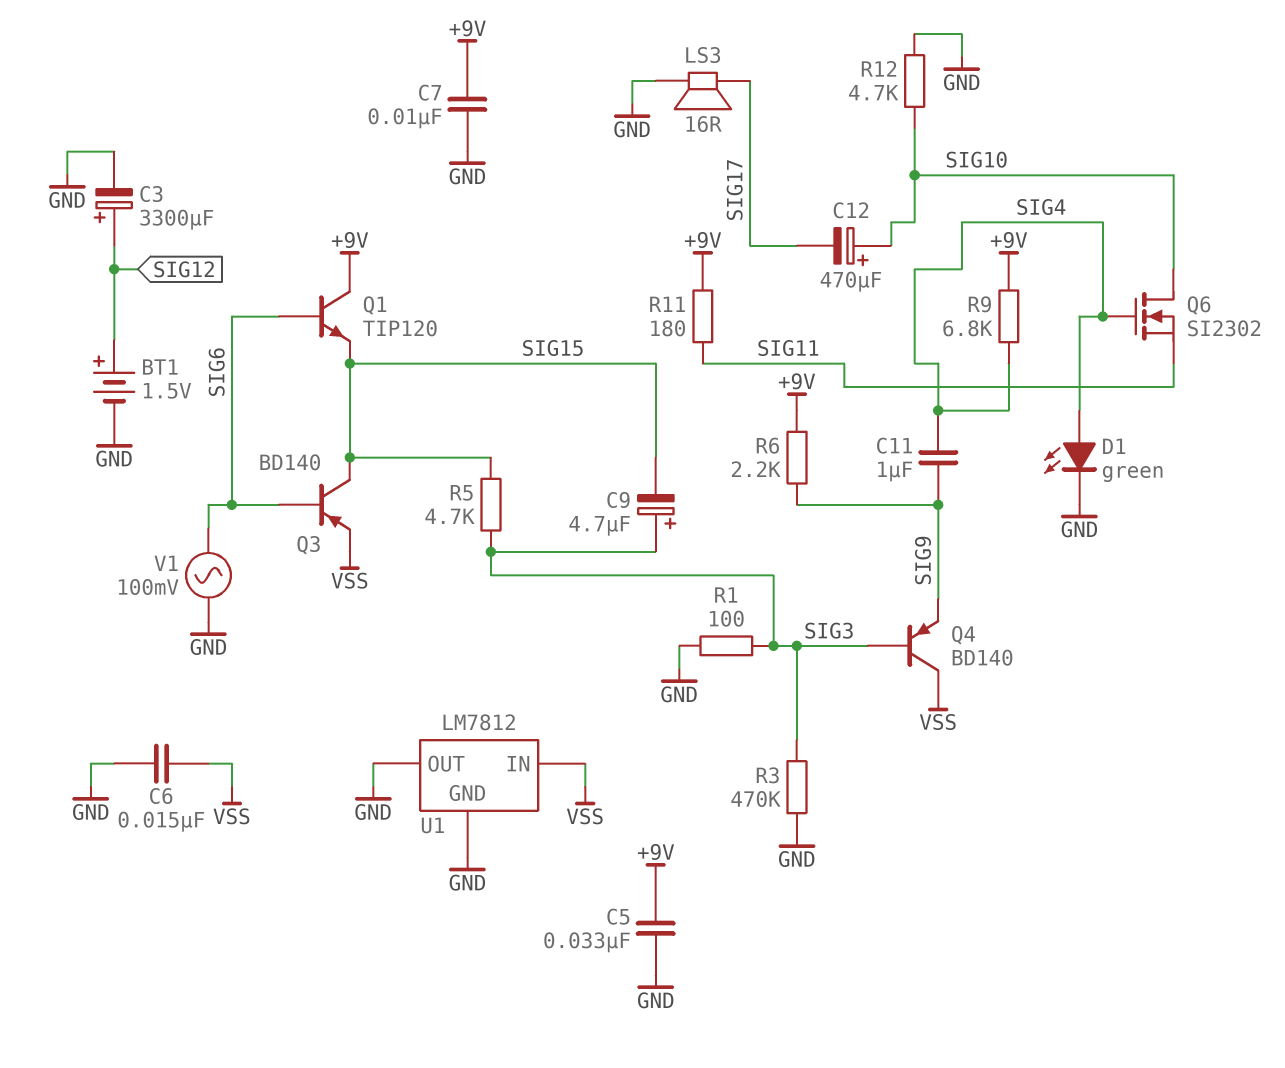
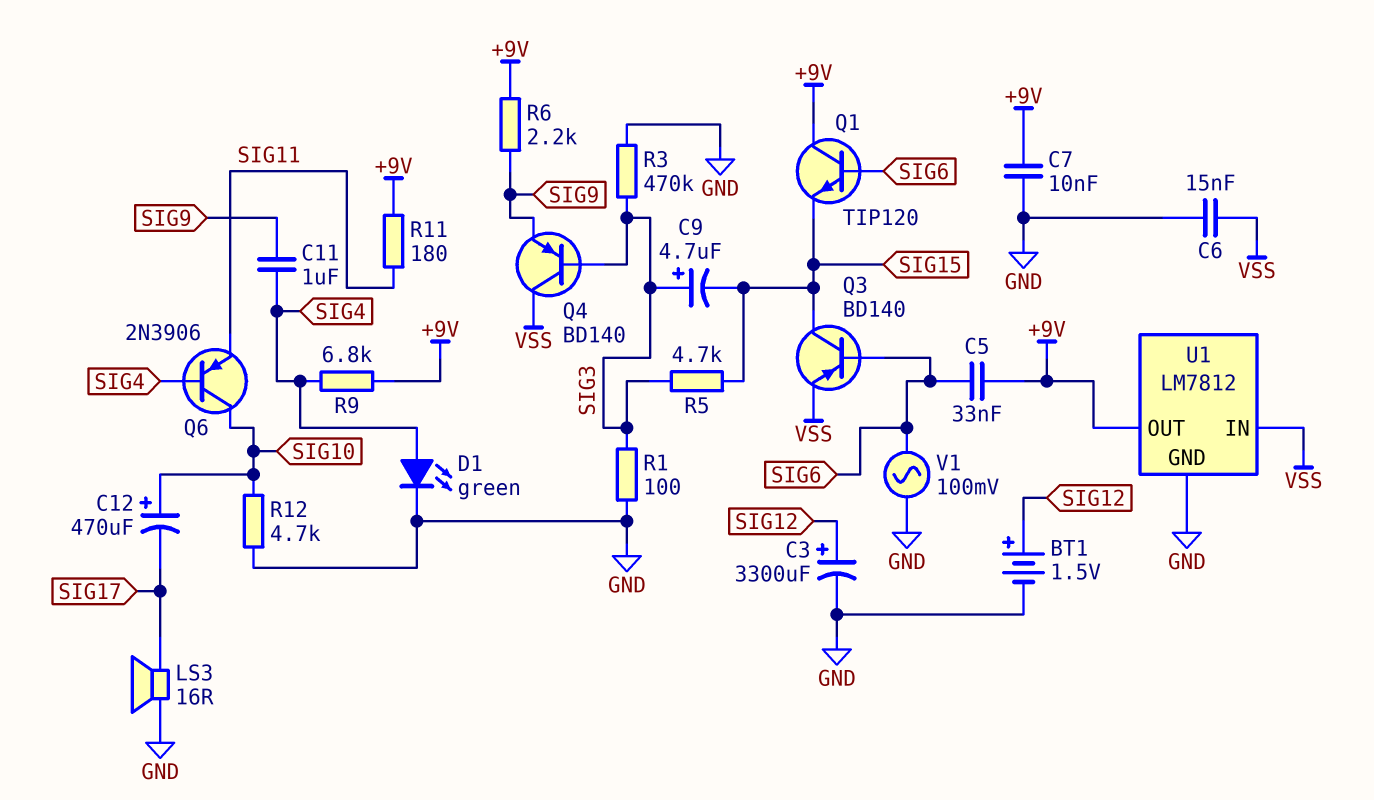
C5: 33nF (+9V, GND) -> 33nF (+9V, SIG6)
Q6: NMOS SI2302 (G SIG4, D SIG10, S SIG11) -> PNP 2N3906 (B SIG4, C SIG10, E SIG11)
U1 pin OUT: GND -> +9V

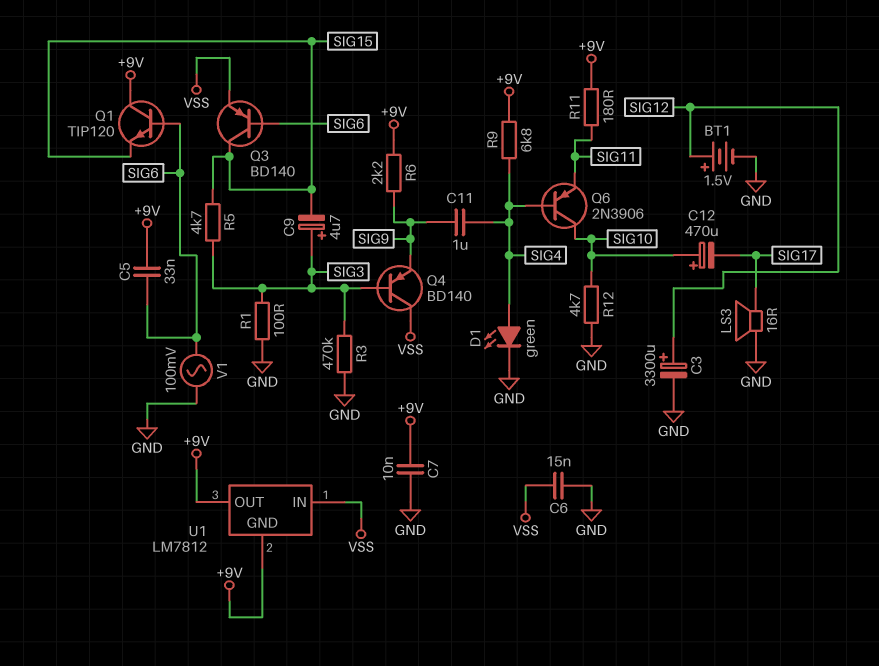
U1 pin GND: GND -> +9V

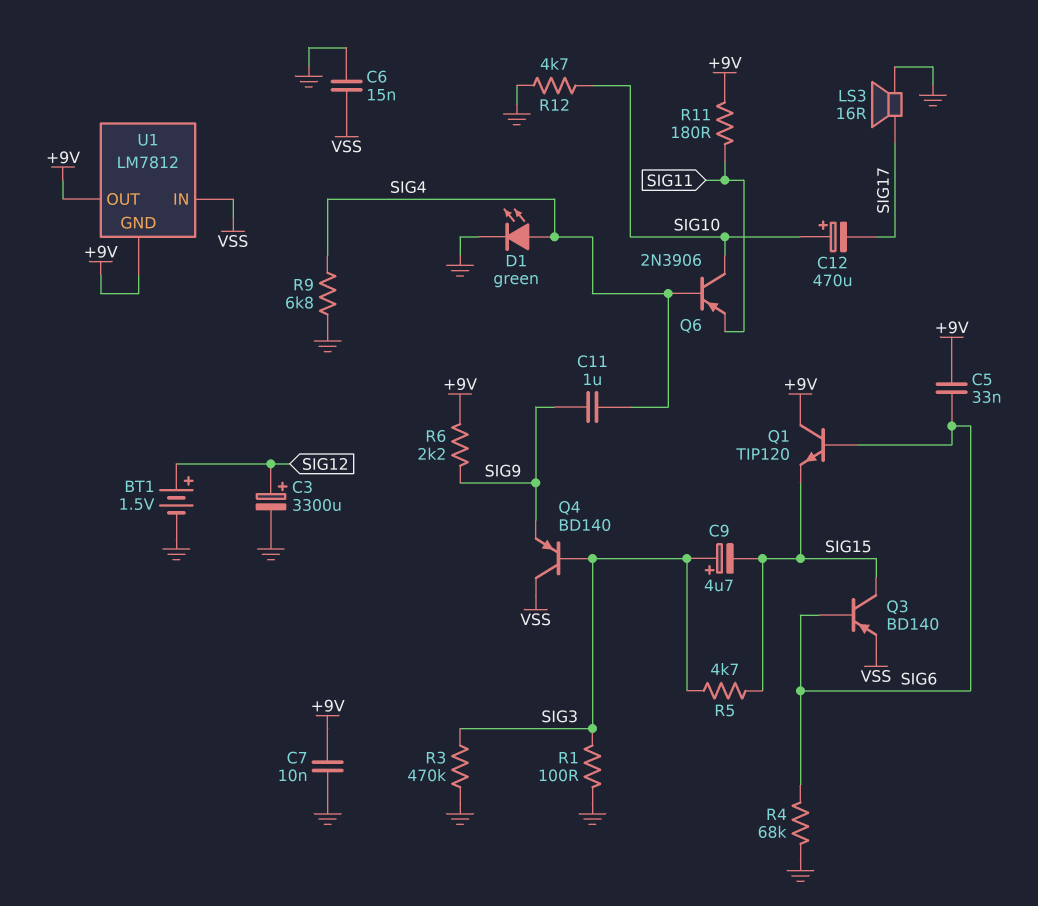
R4: none -> 68k (GND, SIG6)
R9: 6.8k (+9V, SIG4) -> 6.8k (GND, SIG4)
V1: AC 100mV (GND, SIG6) -> none

